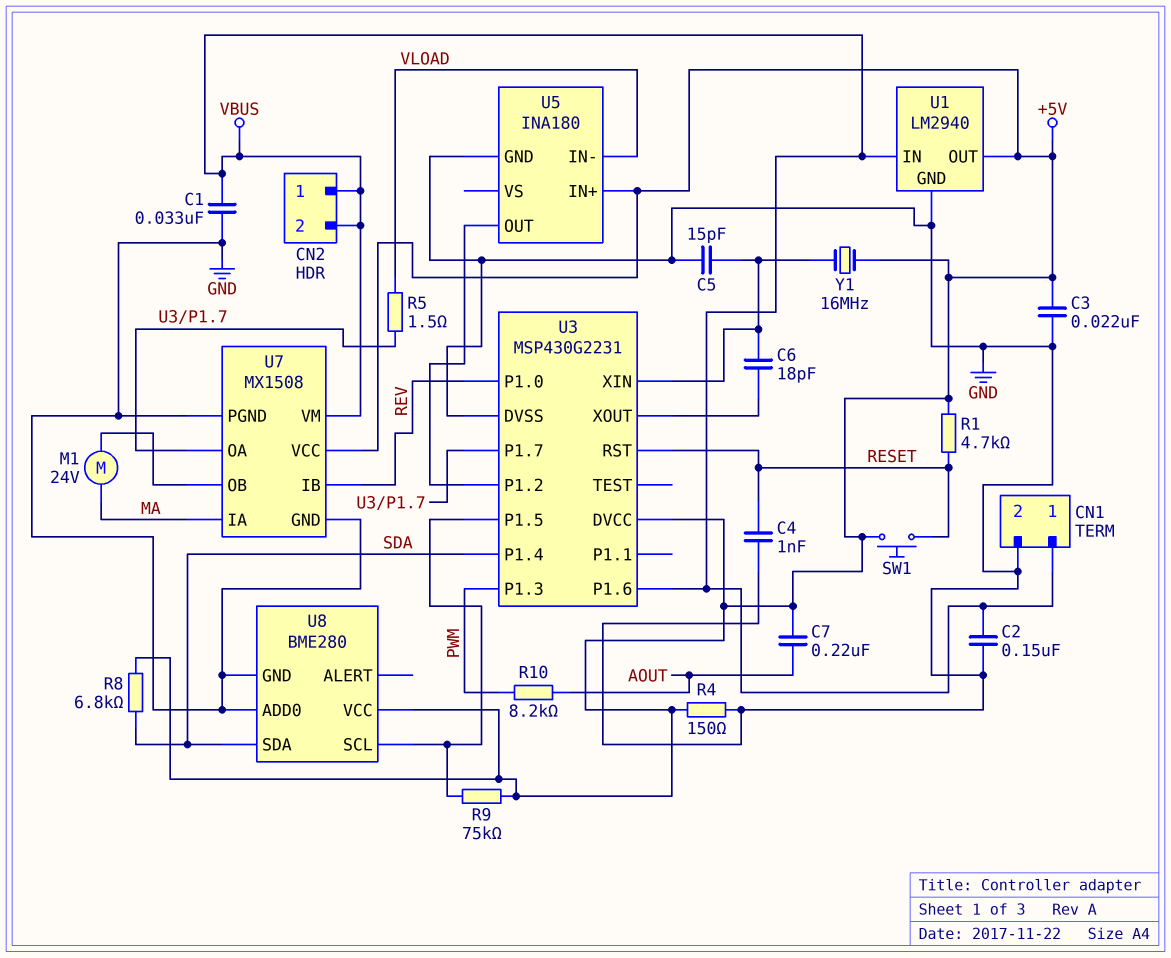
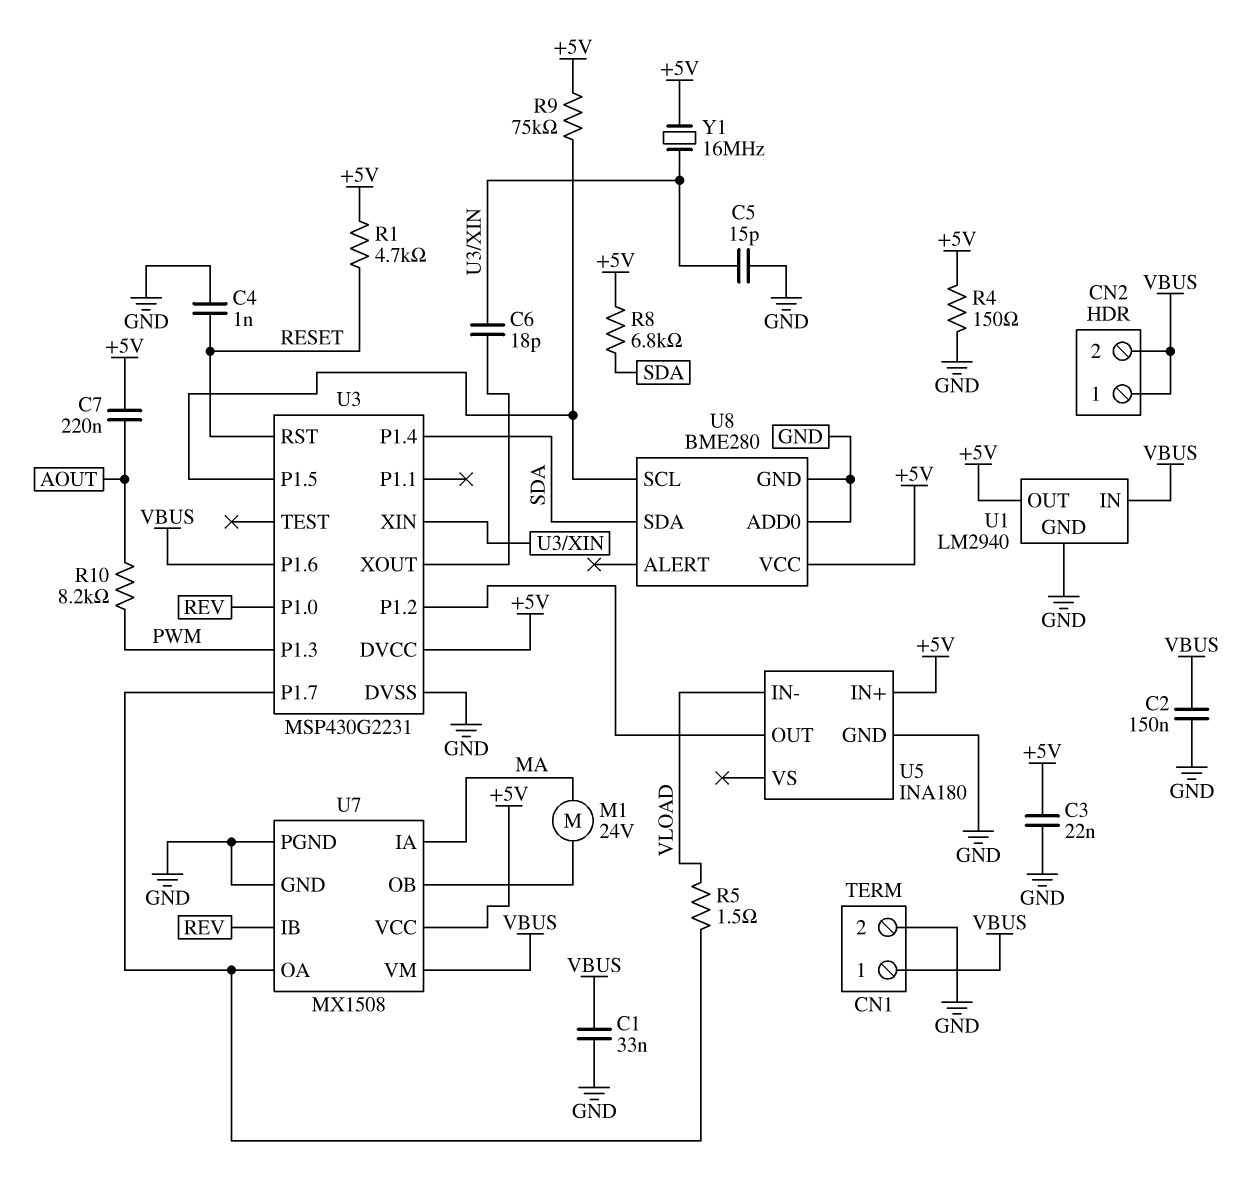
SW1: button (+5V, RESET) -> none

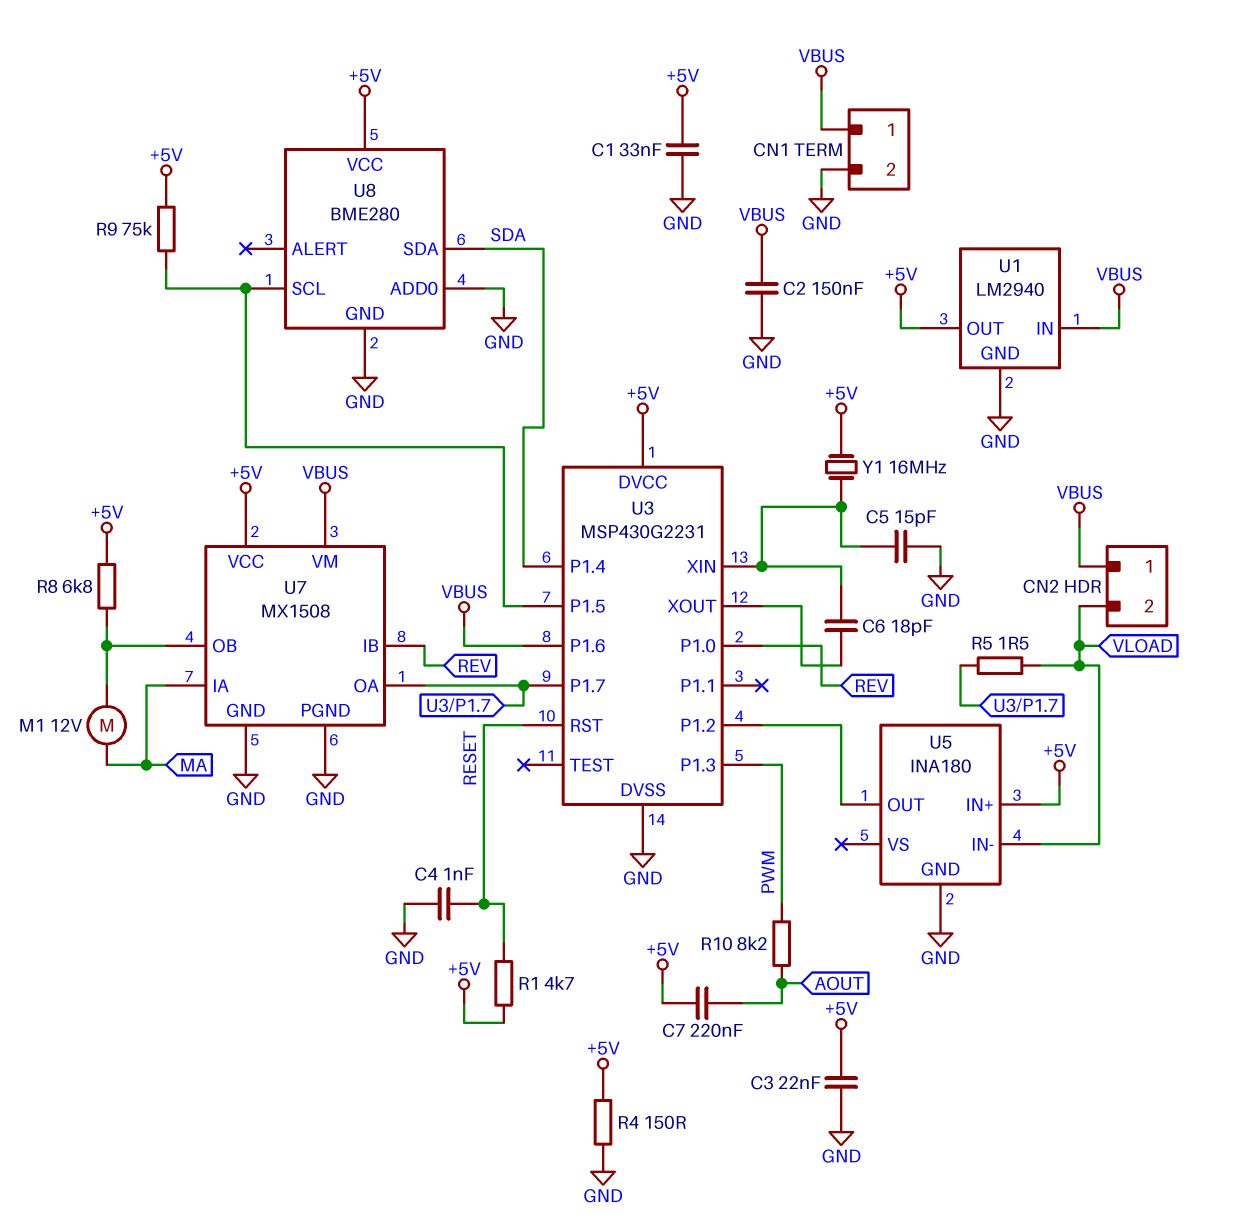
C1: 33nF (GND, VBUS) -> 33nF (+5V, GND)
CN2 pin 2: VBUS -> VLOAD
M1: motor 24V (MA, U7/OB) -> motor 12V (MA, U7/OB)
R8: 6.8k (+5V, SDA) -> 6.8k (+5V, U7/OB)

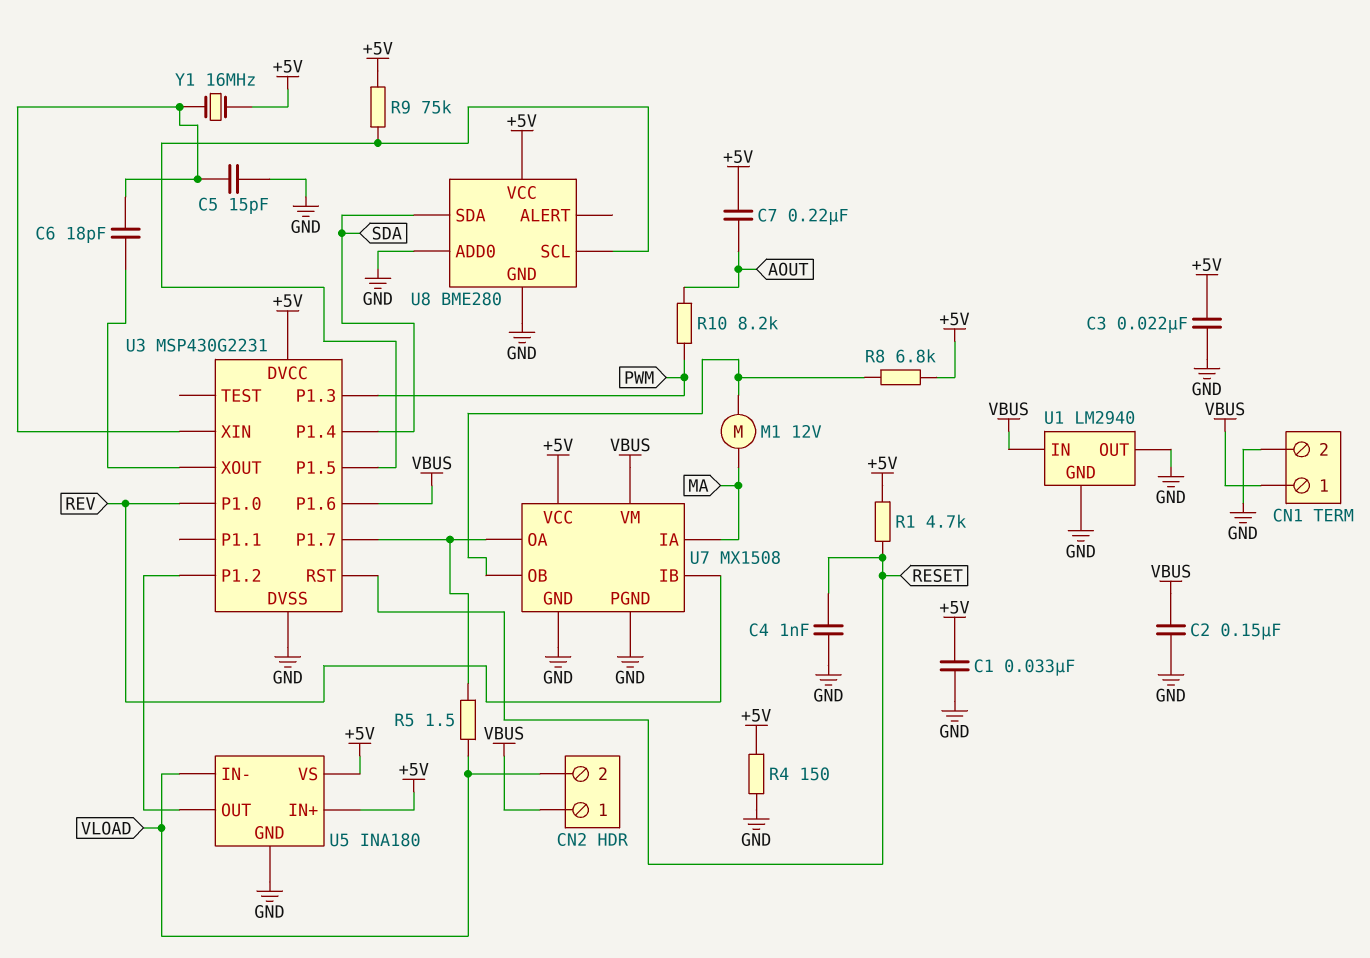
U1 pin OUT: +5V -> GND
U5 pin VS: none -> +5V

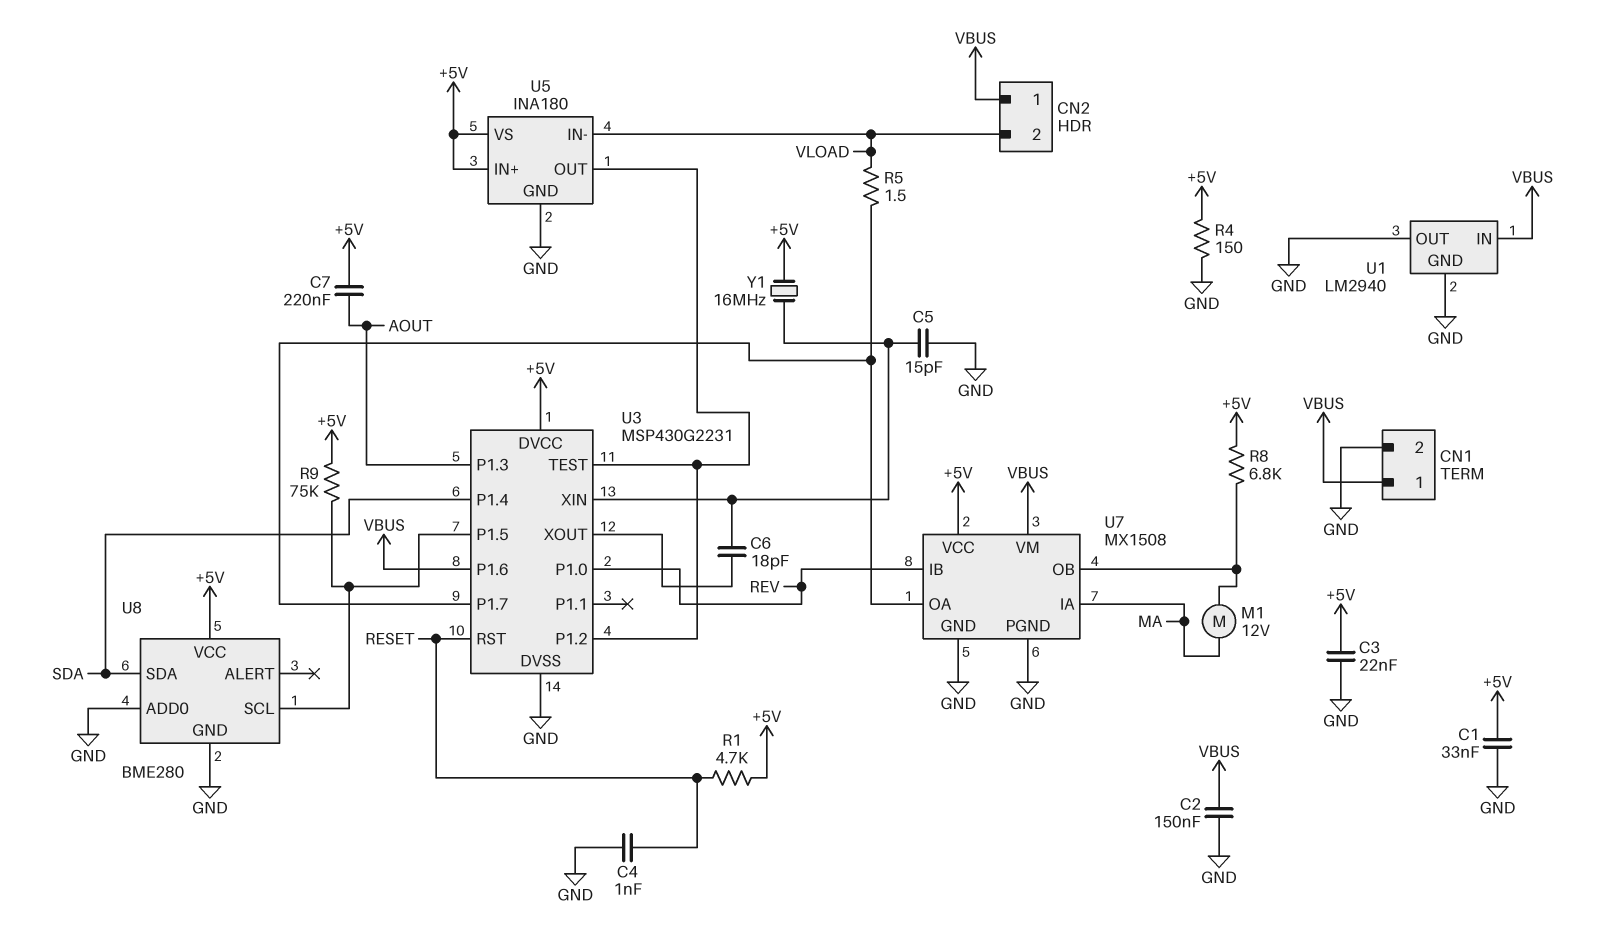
R10: 8.2k (AOUT, PWM) -> none
U3 pin P1.3: PWM -> AOUT
U3 pin TEST: none -> U3/P1.2

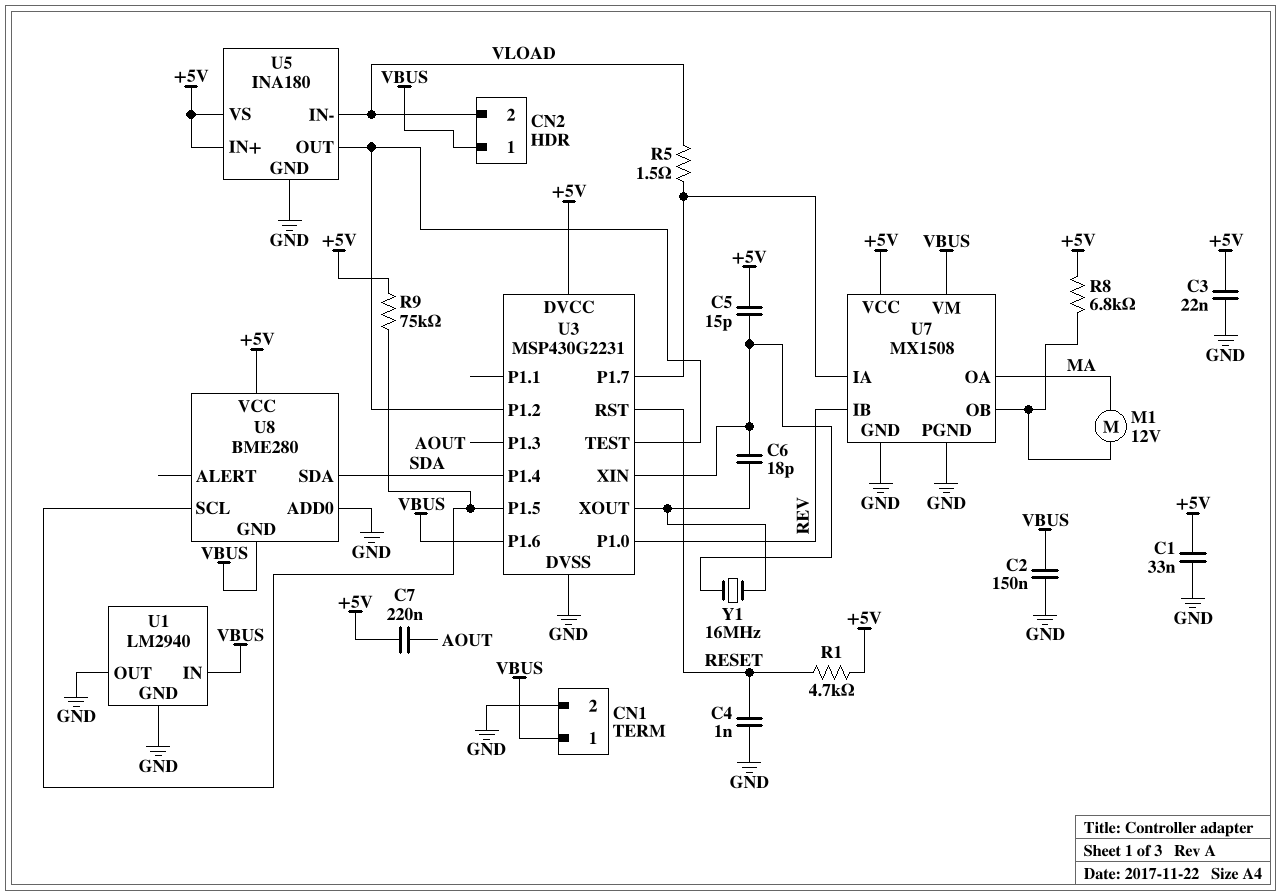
C5: 15pF (GND, U3/XIN) -> 15pF (+5V, U3/XIN)
R4: 150 (+5V, GND) -> none
U7 pin IA: MA -> U3/P1.7
U7 pin OA: U3/P1.7 -> MA
U8 pin GND: GND -> VBUS
Y1: 16MHz (+5V, U3/XIN) -> 16MHz (U3/XIN, U3/XOUT)

